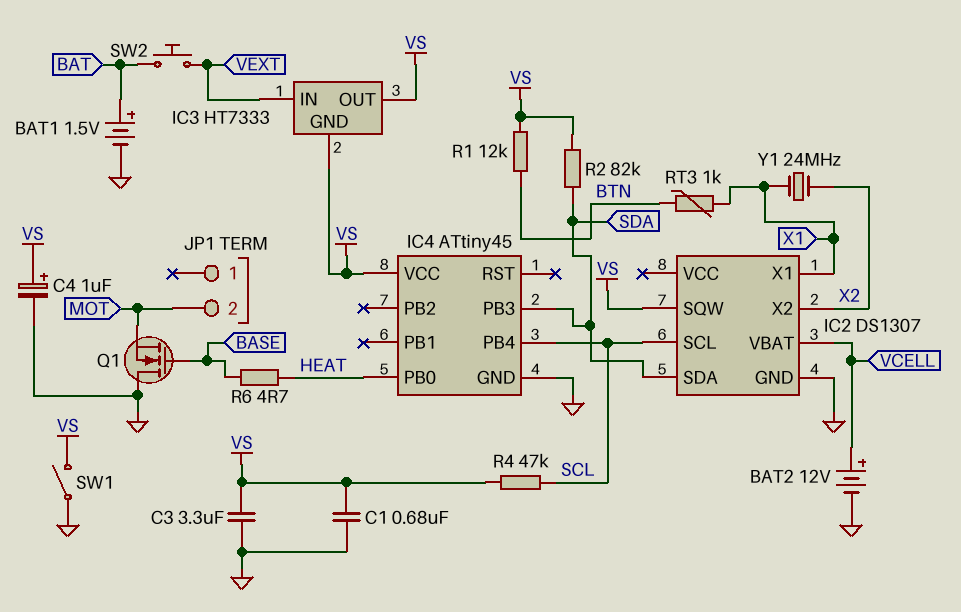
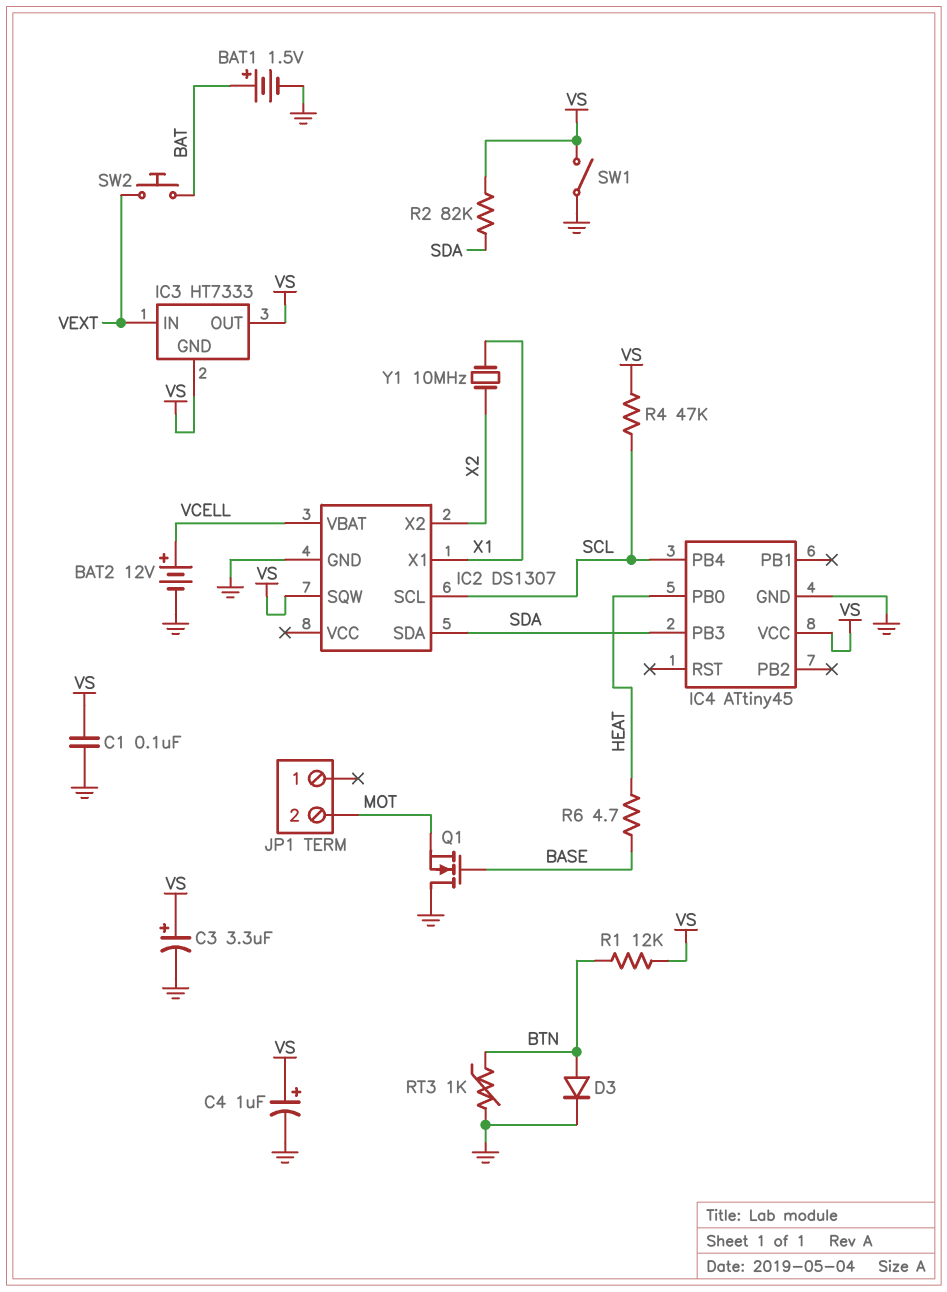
C1: 680nF (GND, VS) -> 100nF (GND, VS)
C3: 3.3uF (GND, VS) -> 3.3uF (plus VS, minus GND)
D3: none -> diode (A BTN, K GND)
RT3: 1k (BTN, X1) -> 1k (BTN, GND)
Y1: 24MHz (X1, X2) -> 10MHz (X1, X2)

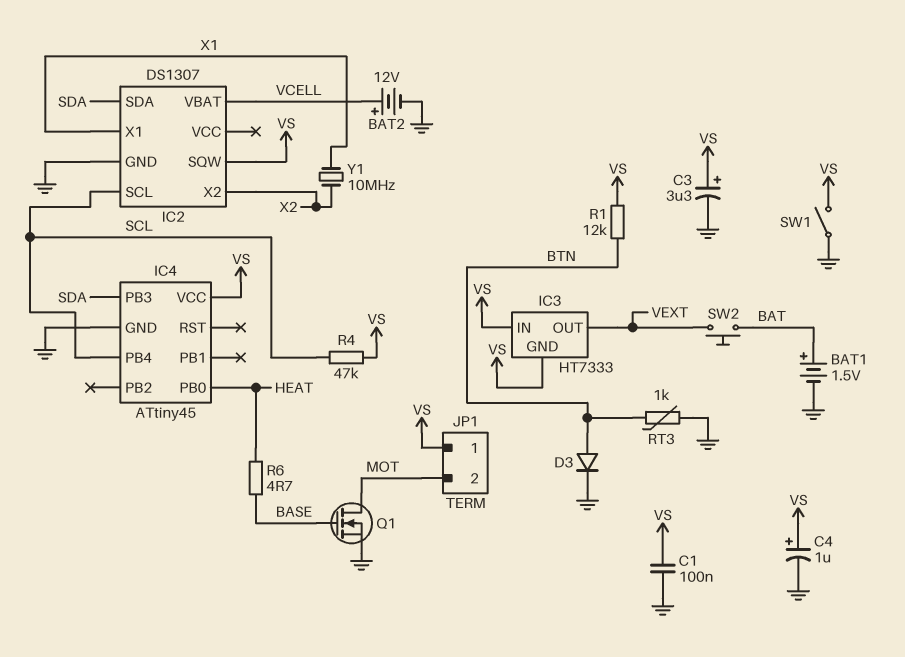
IC3 pin IN: VEXT -> VS
IC3 pin OUT: VS -> VEXT
JP1 pin 1: none -> VS
Q1: NMOS (G BASE, D GND, S MOT) -> NMOS (G BASE, D MOT, S GND)
R2: 82k (SDA, VS) -> none

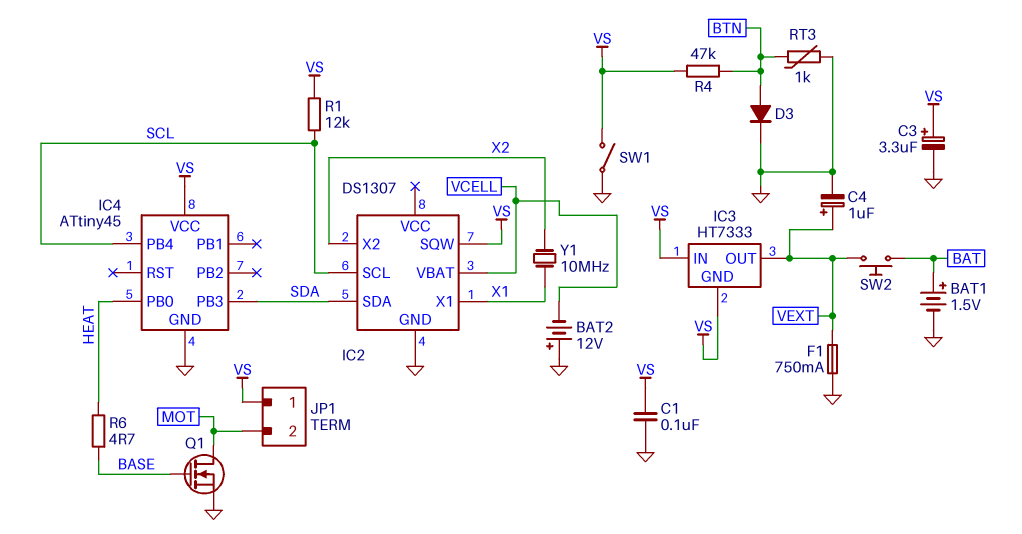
BAT2: 12V (plus VCELL, minus GND) -> 12V (plus GND, minus VCELL)
C4: 1uF (plus VS, minus GND) -> 1uF (plus VEXT, minus GND)
F1: none -> 750mA (GND, VEXT)
R1: 12k (BTN, VS) -> 12k (SCL, VS)
R4: 47k (SCL, VS) -> 47k (BTN, VS)

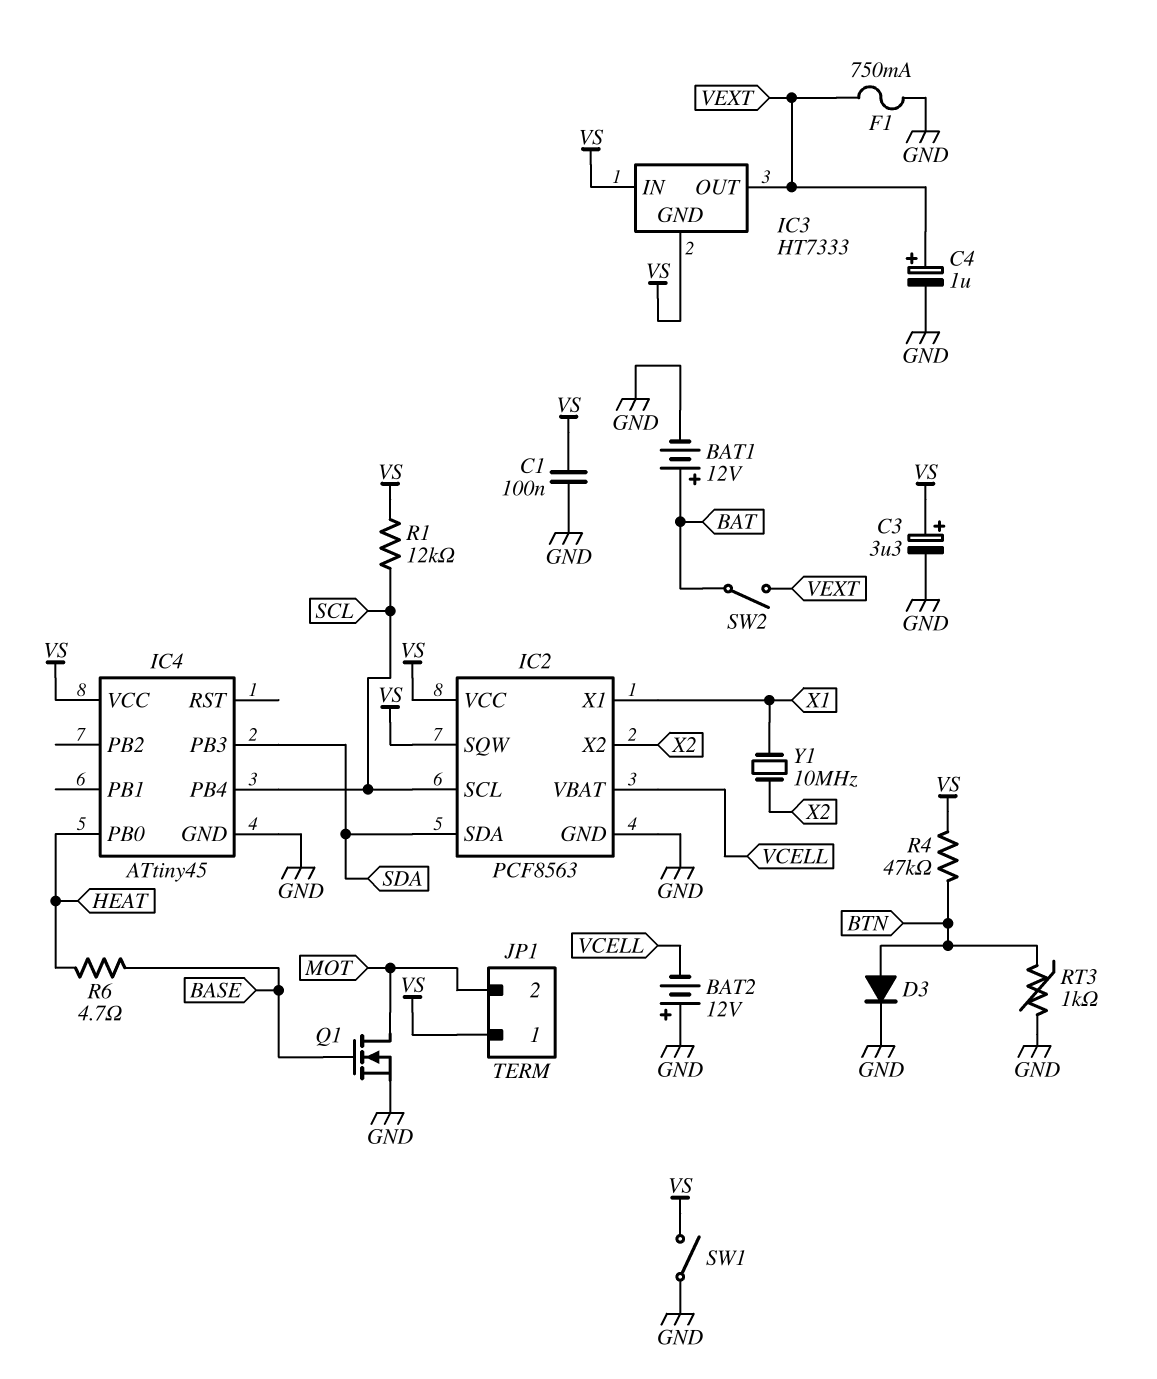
BAT1: 1.5V (plus BAT, minus GND) -> 12V (plus BAT, minus GND)
IC2: DS1307 -> PCF8563
IC2 pin VCC: none -> VS
SW2: button (BAT, VEXT) -> switch (BAT, VEXT)

